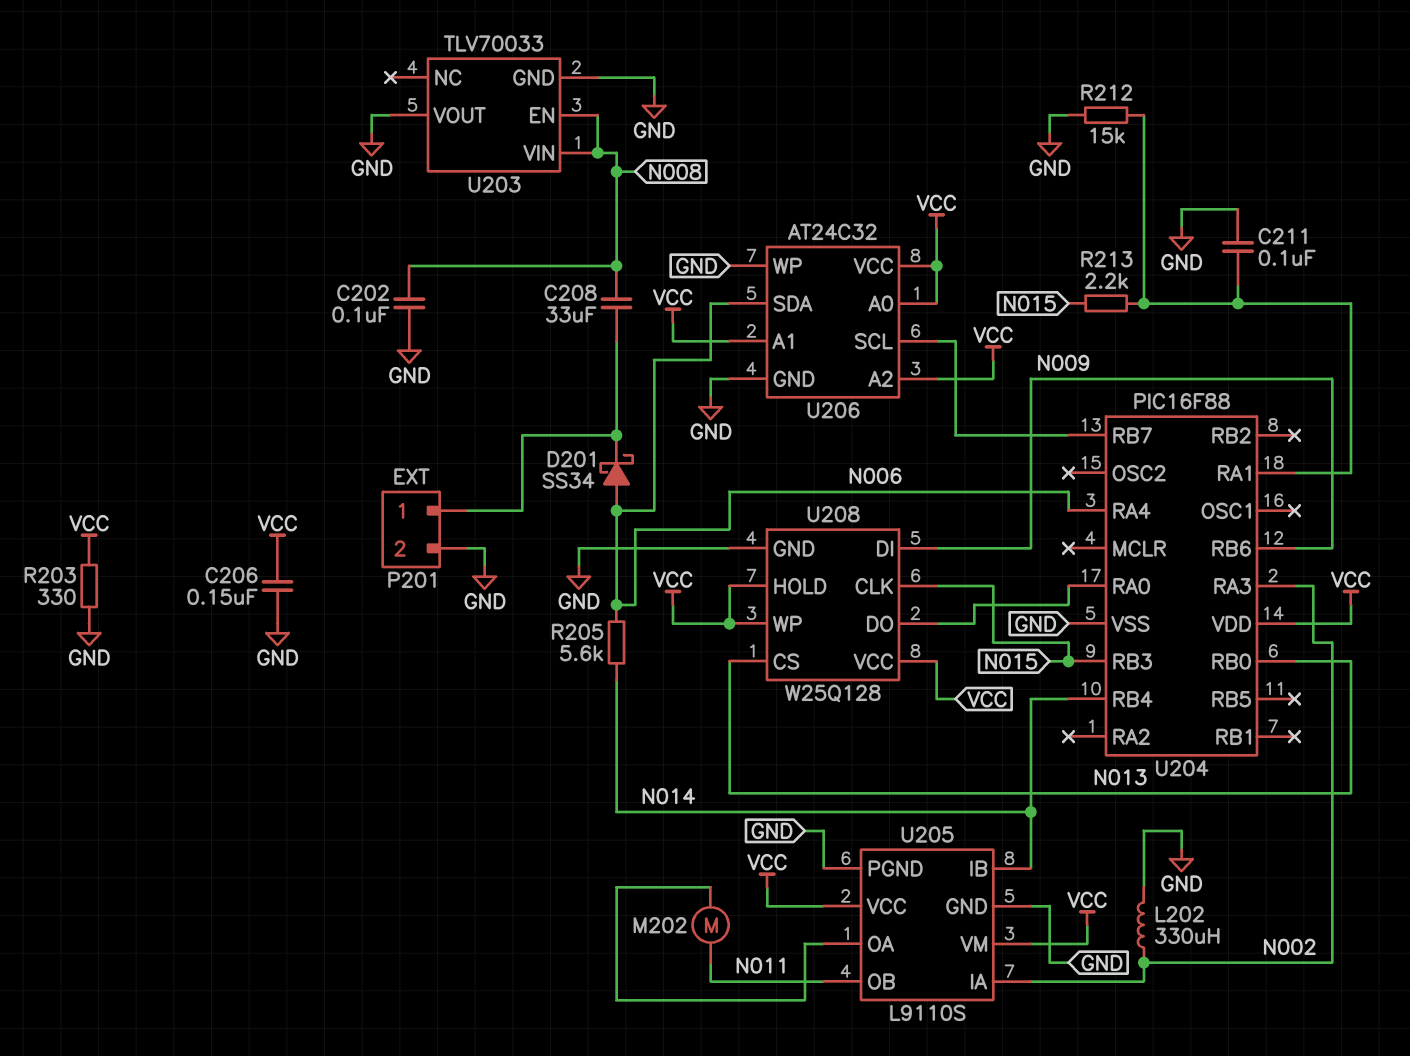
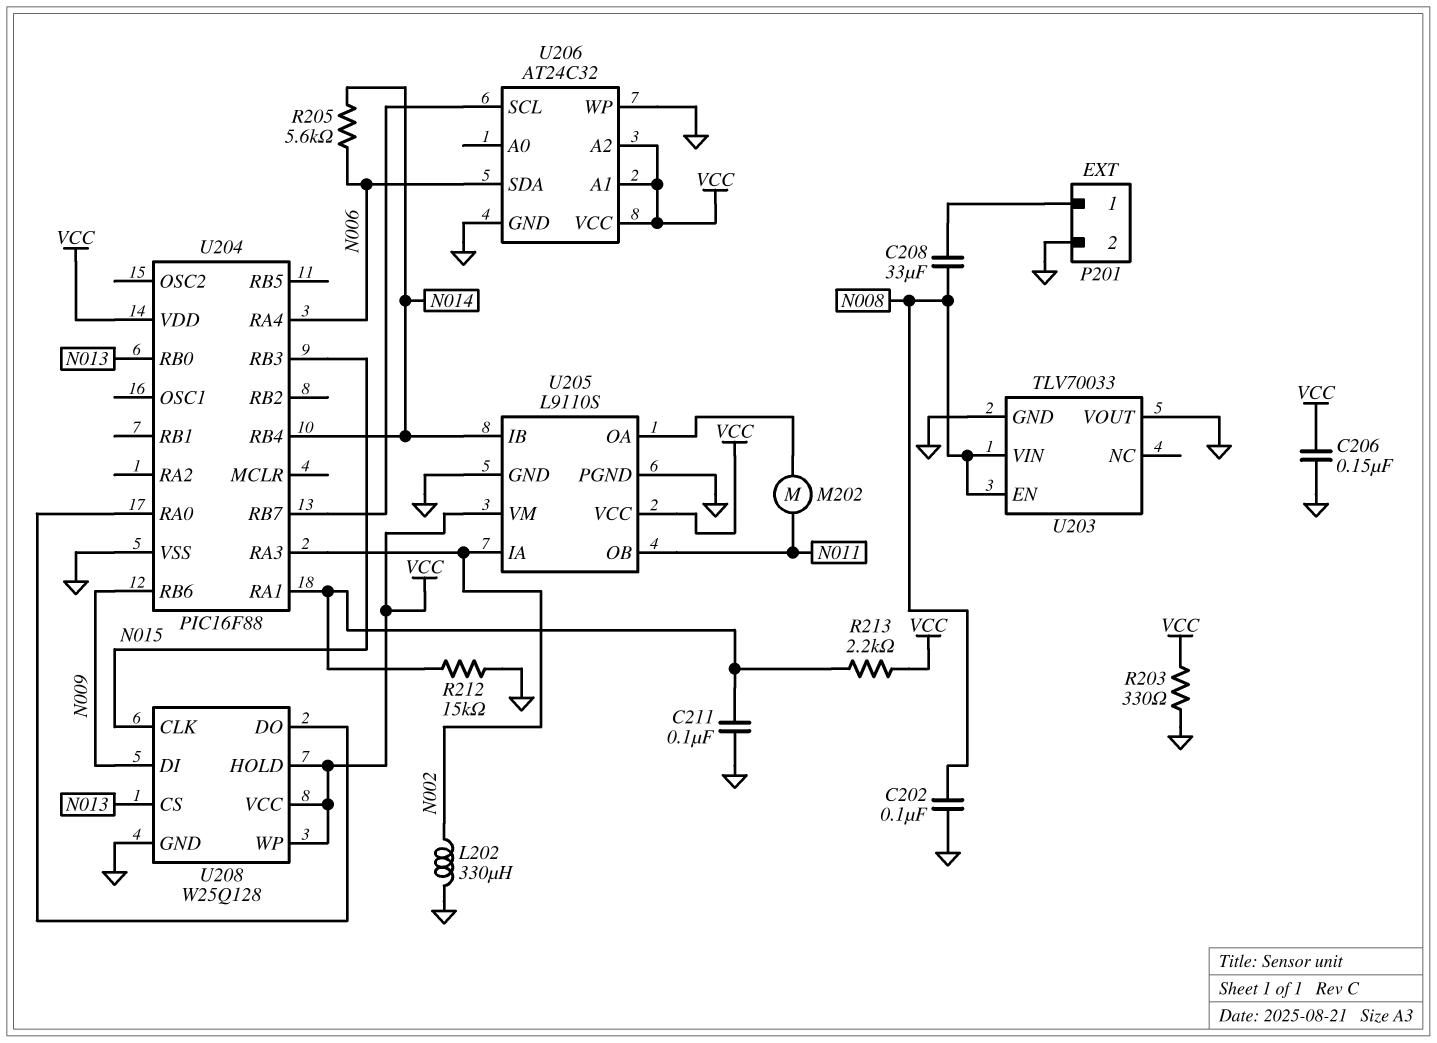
D201: schottky SS34 (A N006, K P201/1) -> none
R213: 2.2k (N015, U204/RA1) -> 2.2k (U204/RA1, VCC)
U206 pin A0: VCC -> none

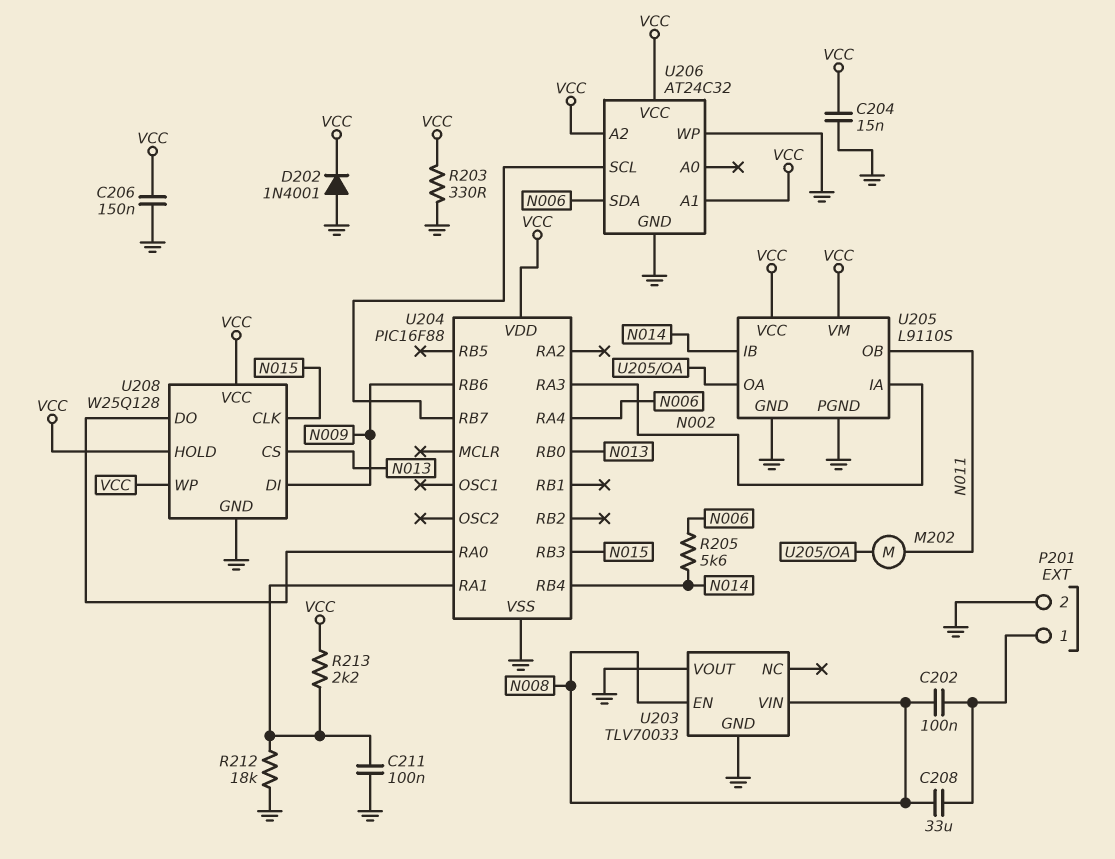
C202: 100nF (GND, N008) -> 100nF (N008, P201/1)
C204: none -> 15nF (GND, VCC)
D202: none -> diode 1N4001 (A GND, K VCC)
L202: 330uH (GND, N002) -> none
R212: 15k (GND, U204/RA1) -> 18k (GND, U204/RA1)

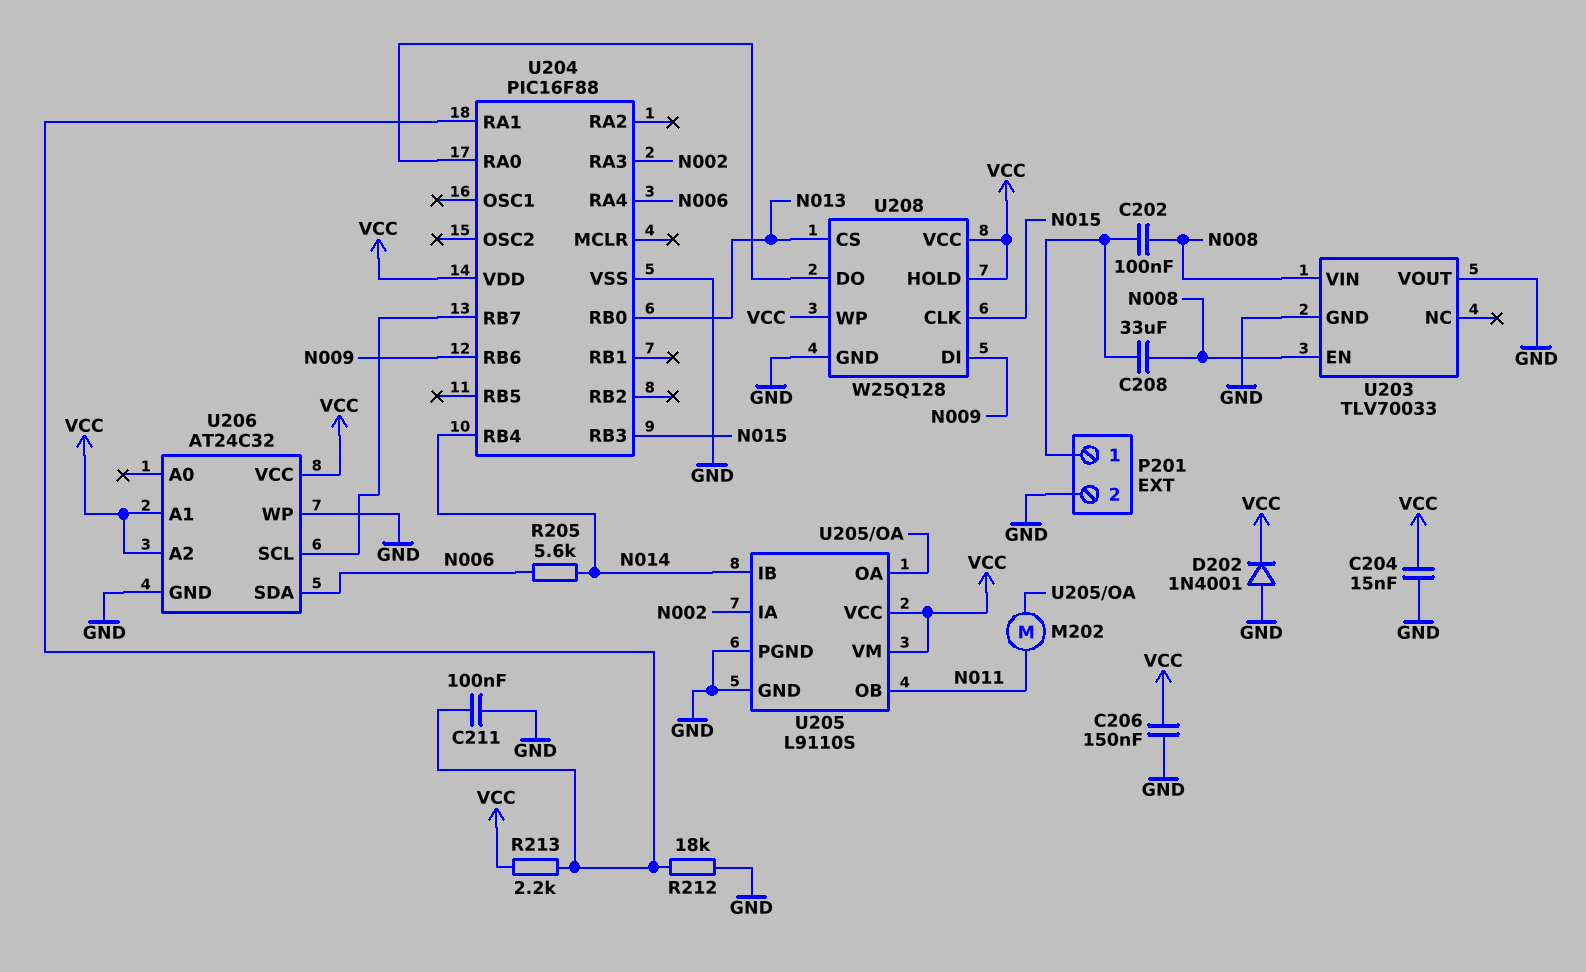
R203: 330 (GND, VCC) -> none

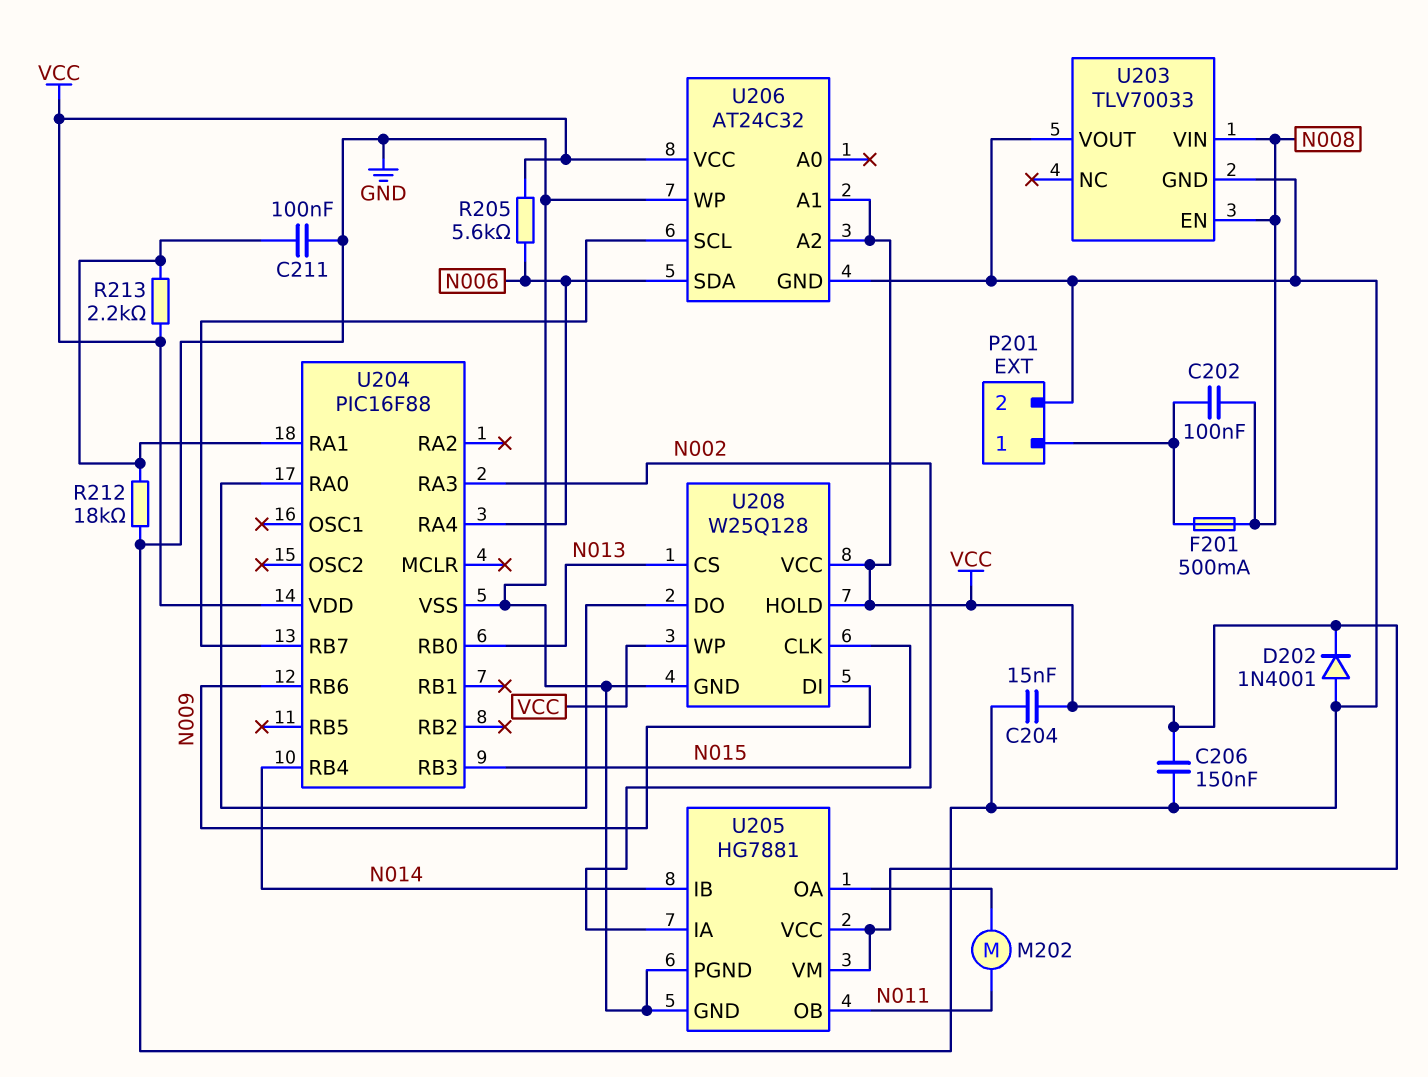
C208: 33uF (N008, P201/1) -> none
F201: none -> 500mA (N008, P201/1)
R205: 5.6k (N006, N014) -> 5.6k (N006, VCC)
U205: L9110S -> HG7881

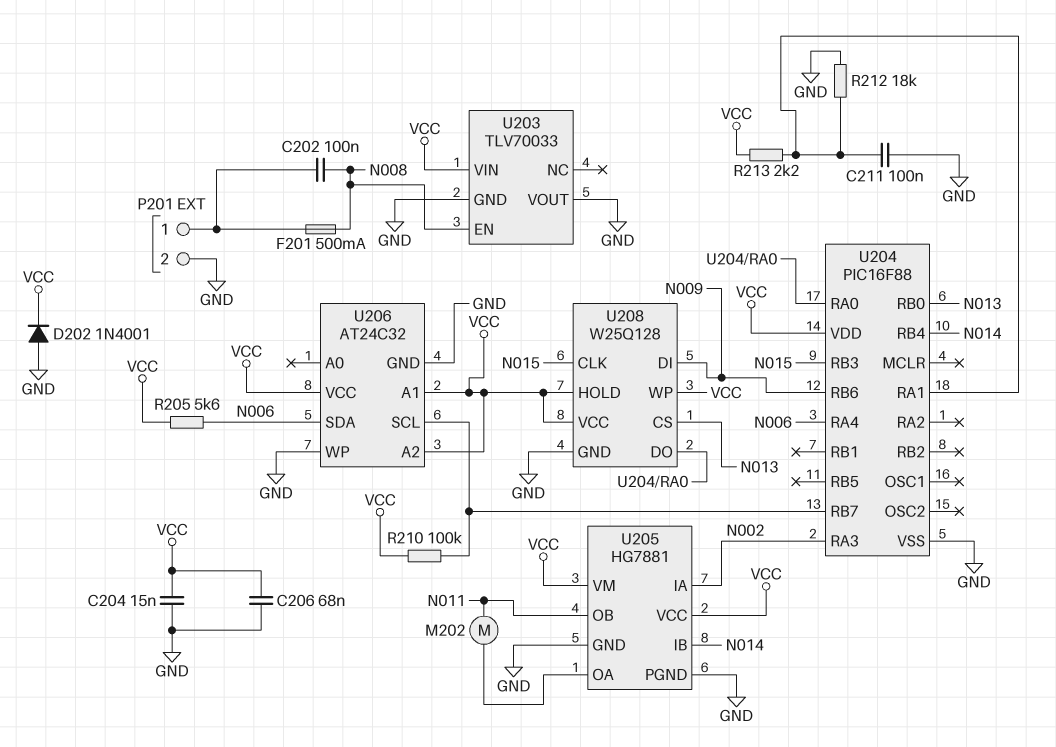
C206: 150nF (GND, VCC) -> 68nF (GND, VCC)
R210: none -> 100k (U204/RB7, VCC)
U203 pin VIN: N008 -> VCC

